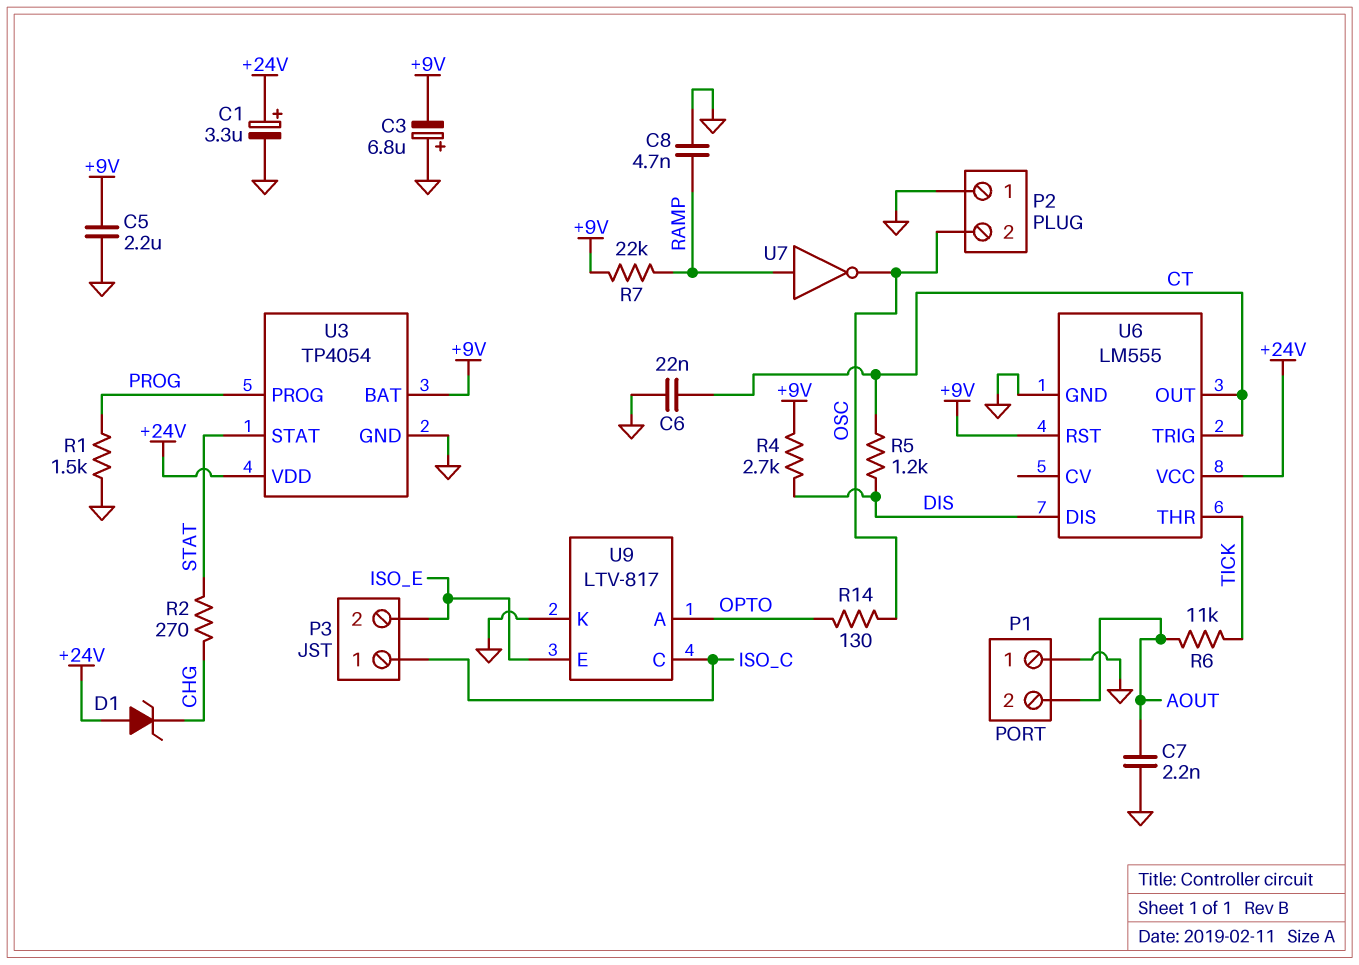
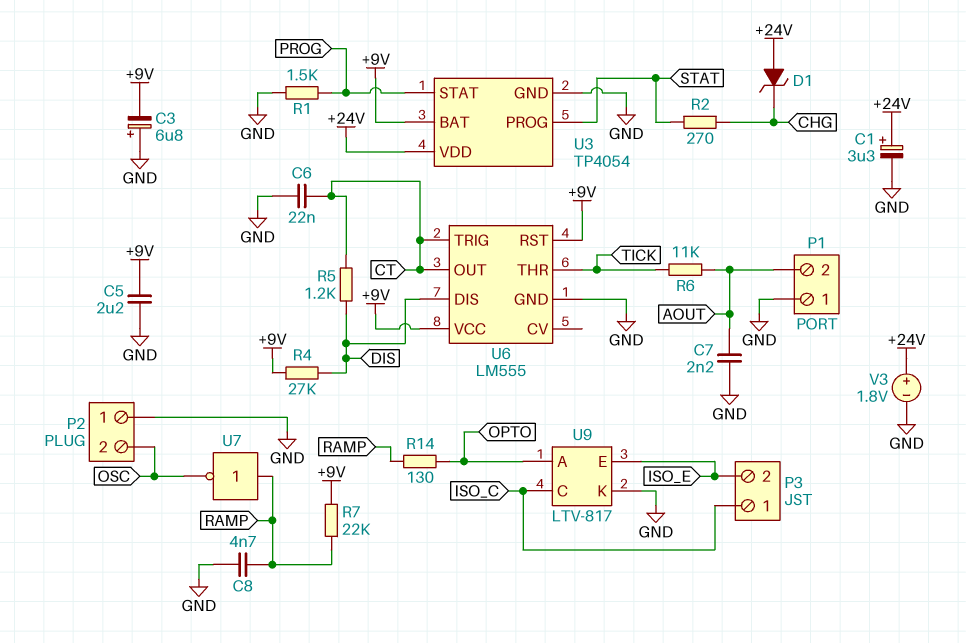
R4: 2.7k (+9V, DIS) -> 27k (+9V, DIS)
R14: 130 (OPTO, OSC) -> 130 (OPTO, RAMP)
U3 pin PROG: PROG -> STAT
U3 pin STAT: STAT -> PROG
U6 pin VCC: +24V -> +9V
V3: none -> 1.8V (plus +24V, minus GND)

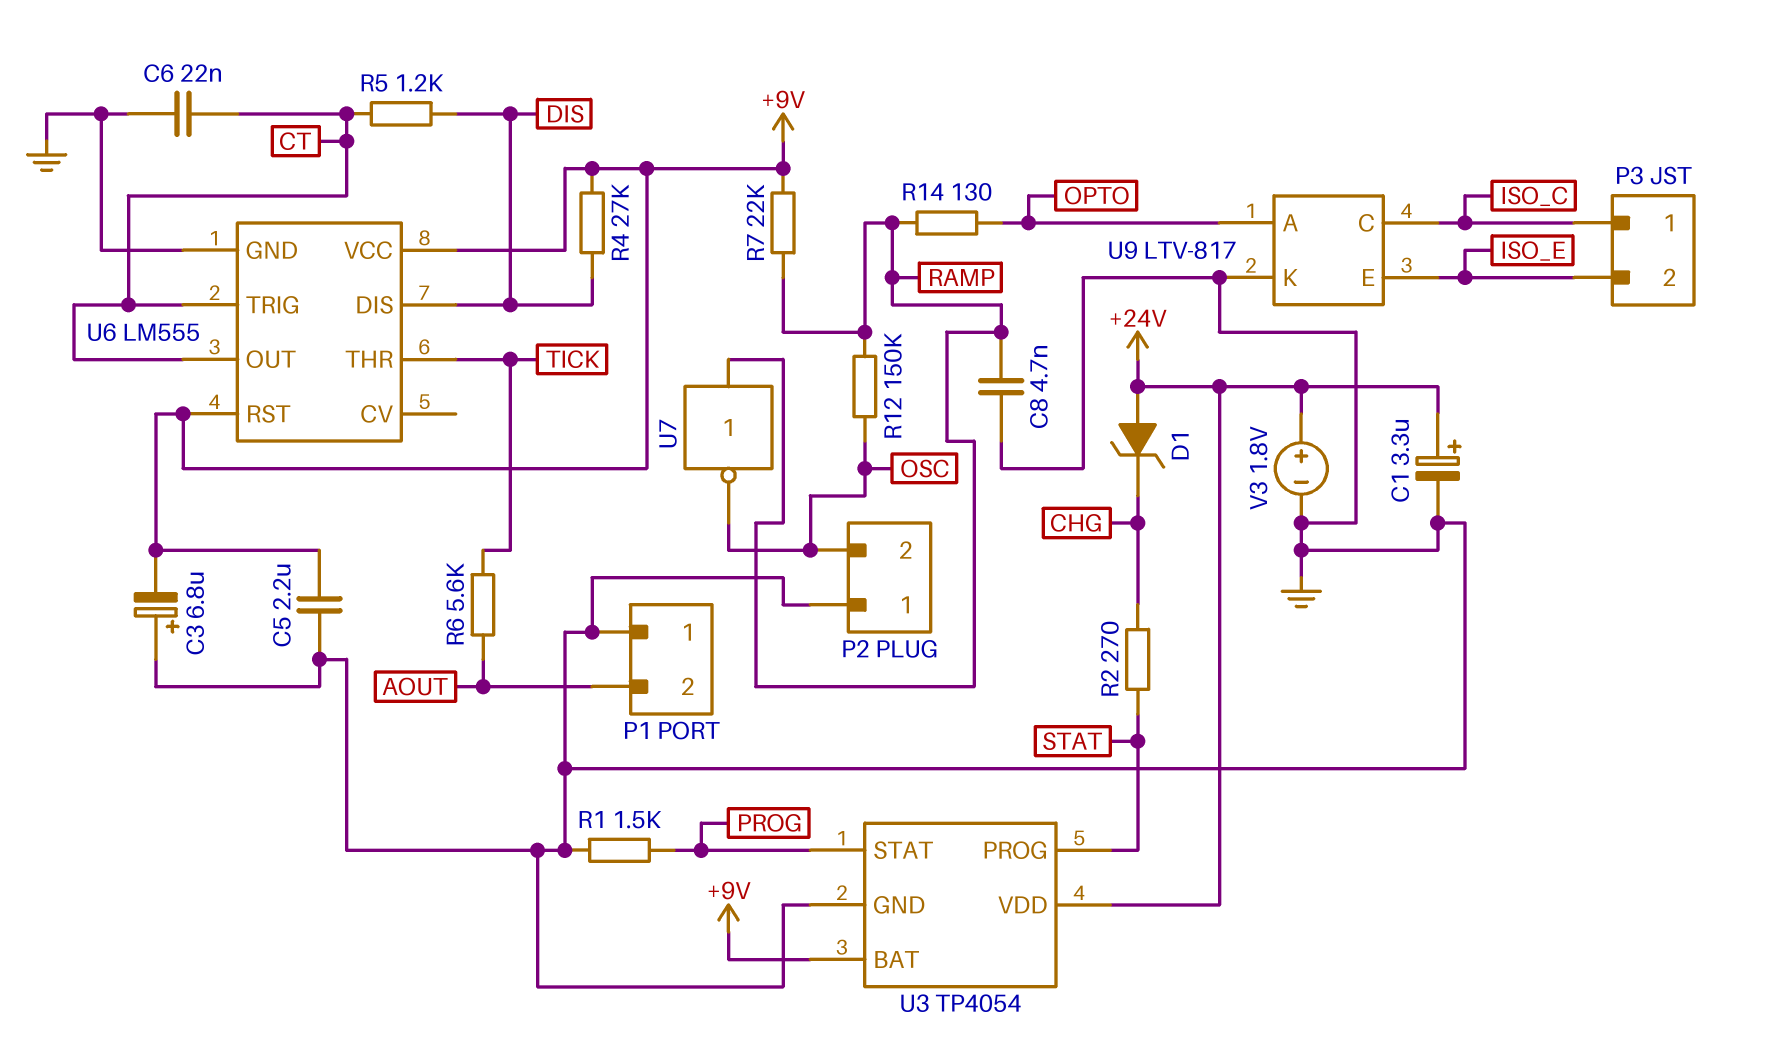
C7: 2.2nF (AOUT, GND) -> none
R6: 11k (AOUT, TICK) -> 5.6k (AOUT, TICK)
R12: none -> 150k (OSC, RAMP)

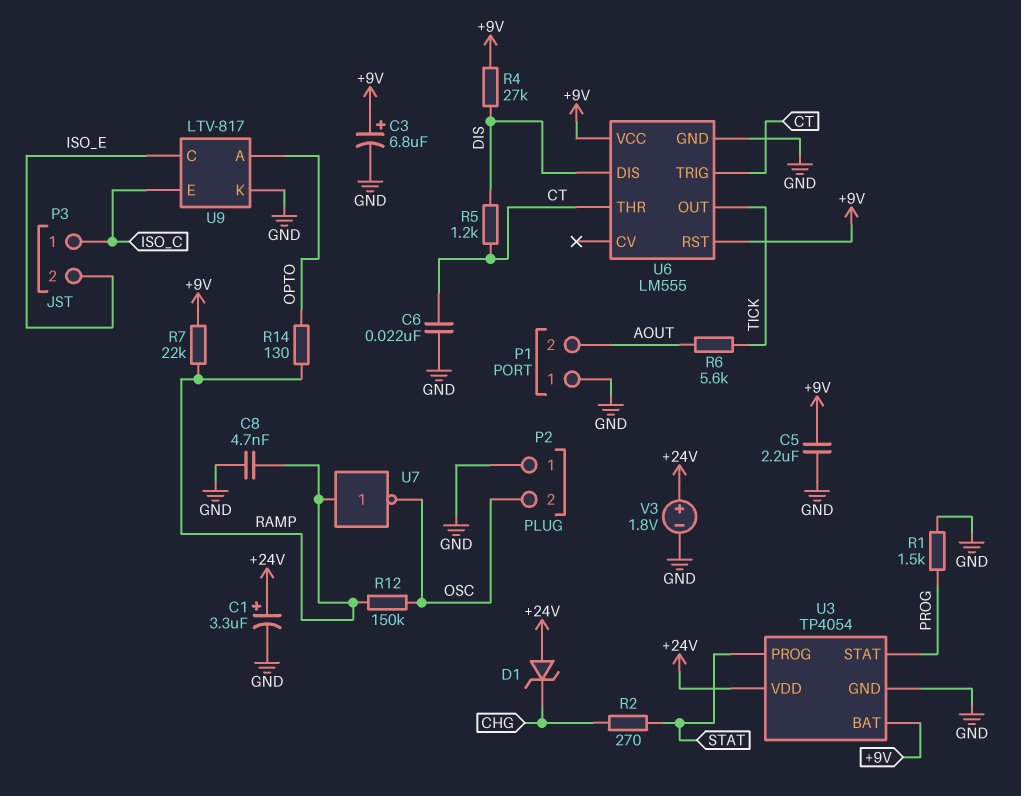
C3: 6.8uF (plus GND, minus +9V) -> 6.8uF (plus +9V, minus GND)
U6 pin OUT: CT -> TICK
U6 pin THR: TICK -> CT
U9 pin C: ISO_C -> ISO_E
U9 pin E: ISO_E -> ISO_C

